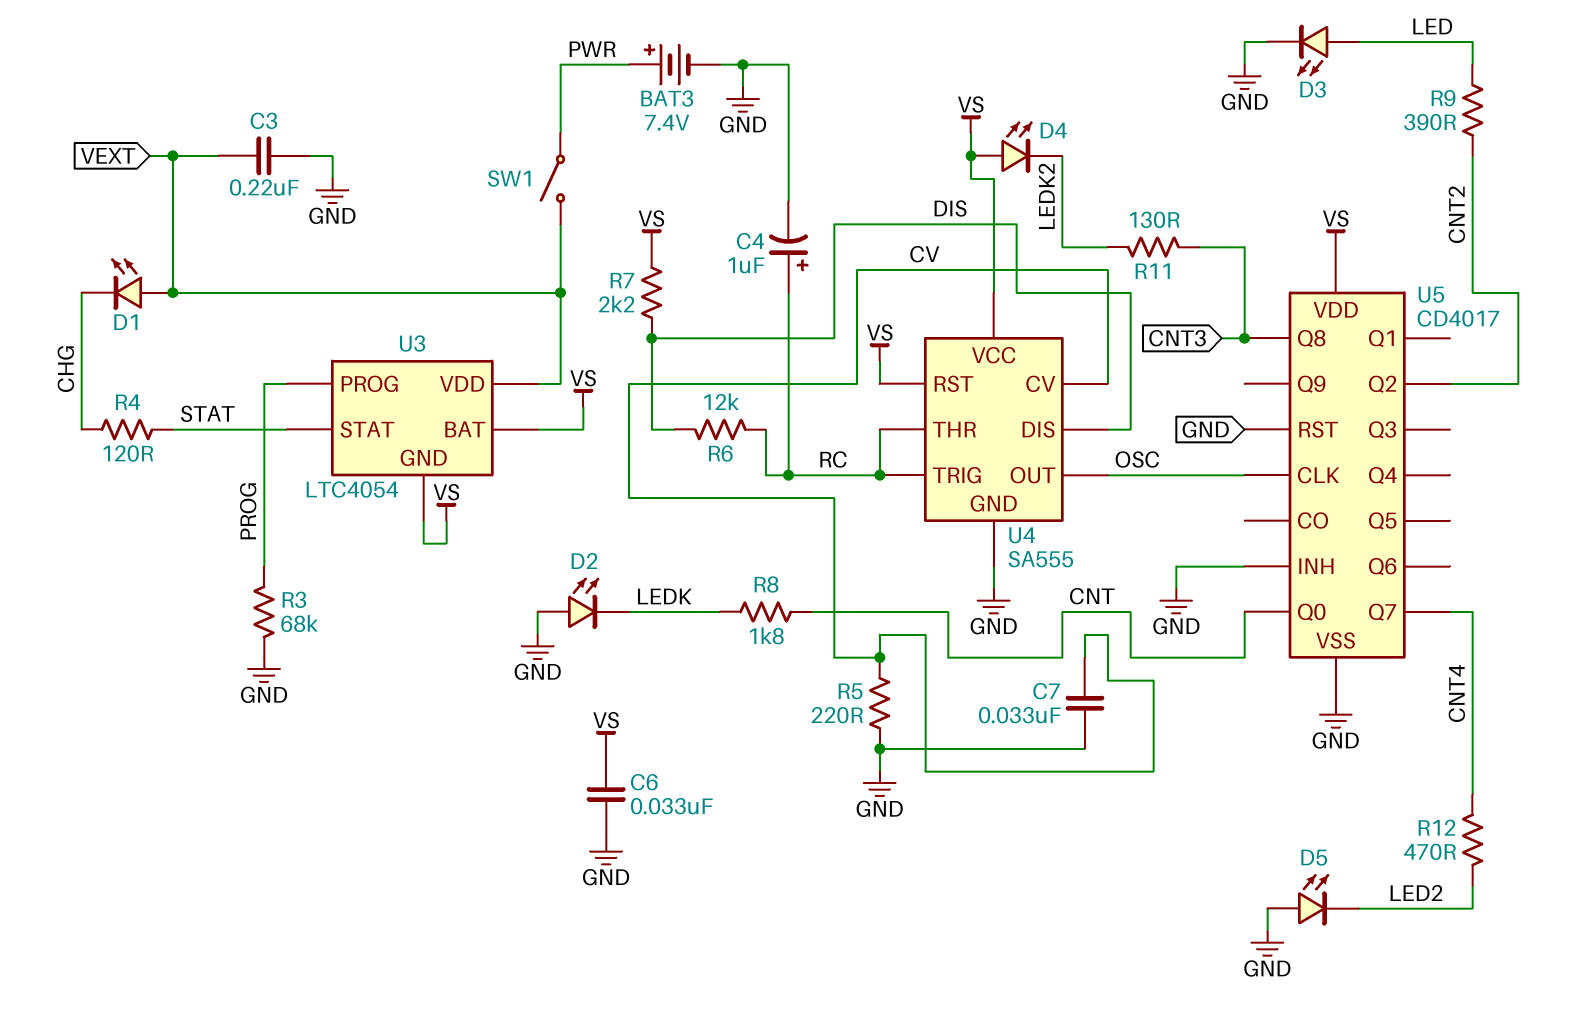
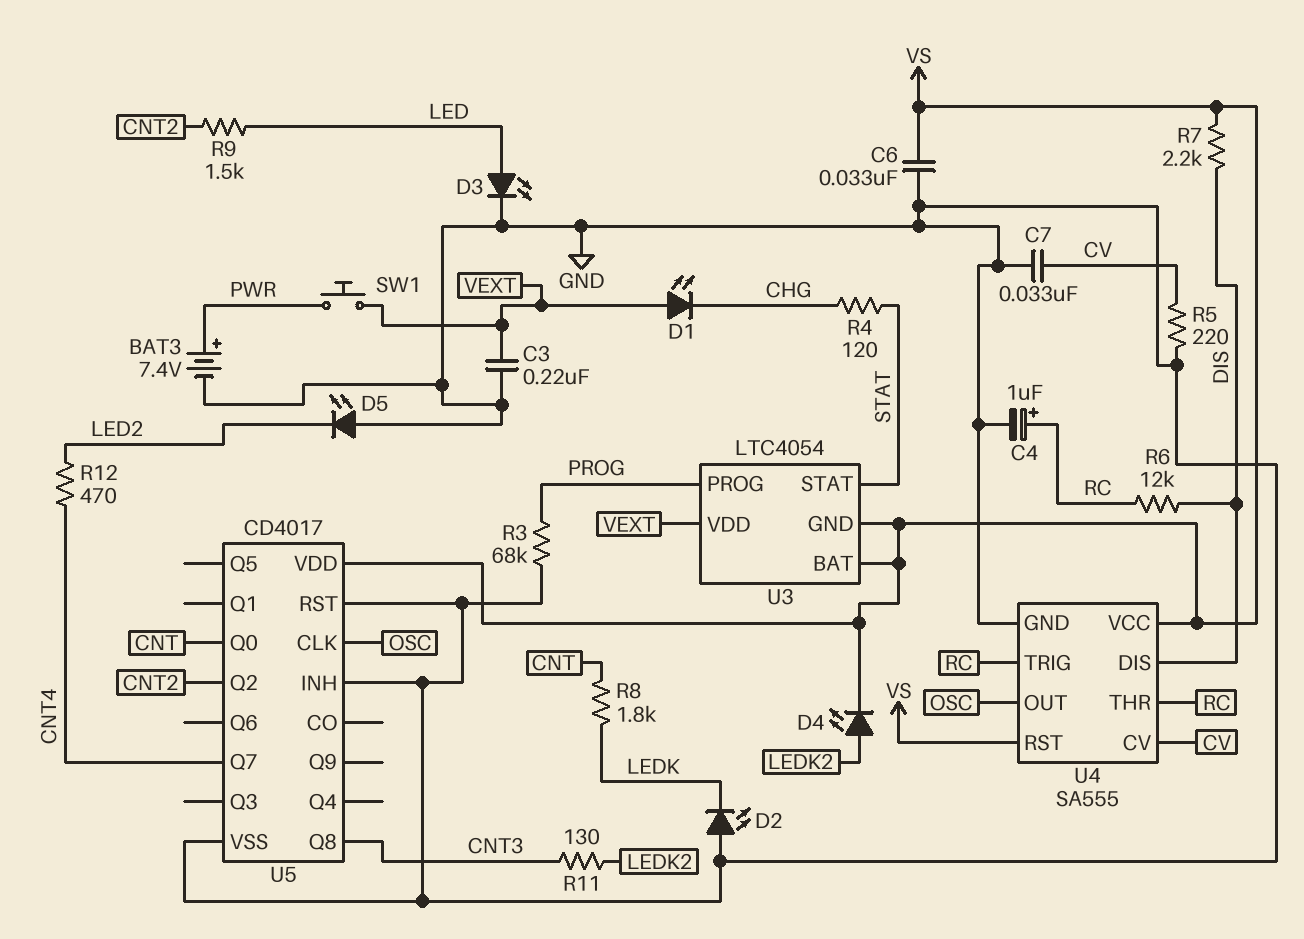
D4: LED (A VS, K LEDK2) -> LED (A LEDK2, K VS)
R9: 390 (CNT2, LED) -> 1.5k (CNT2, LED)
SW1: switch (PWR, VEXT) -> button (PWR, VEXT)

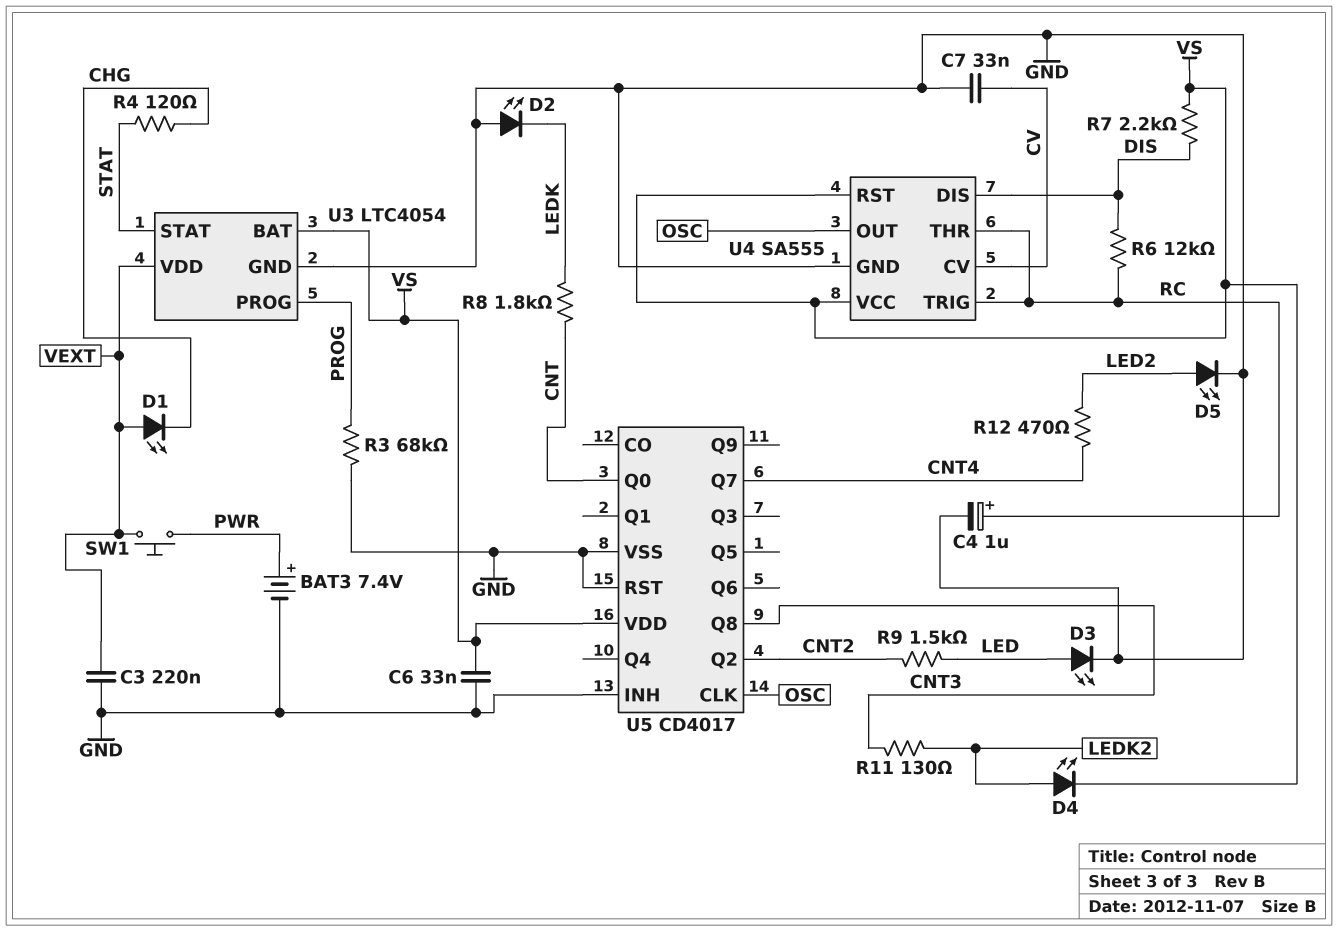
D5: LED (A GND, K LED2) -> LED (A LED2, K GND)
R5: 220 (CV, GND) -> none
U3 pin GND: VS -> GND

